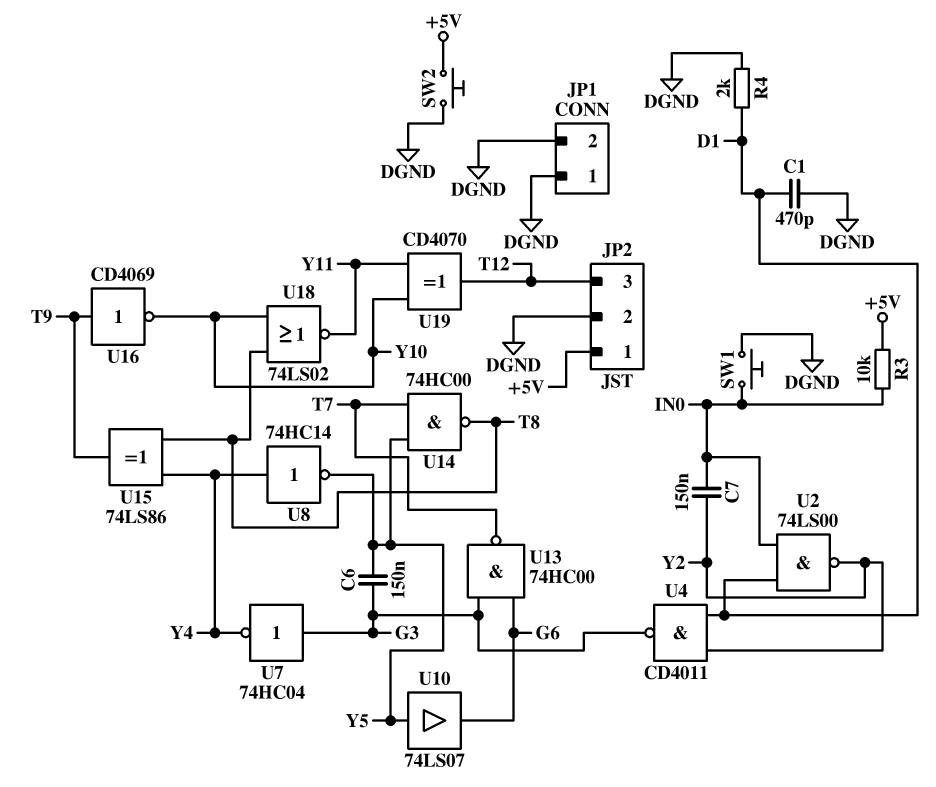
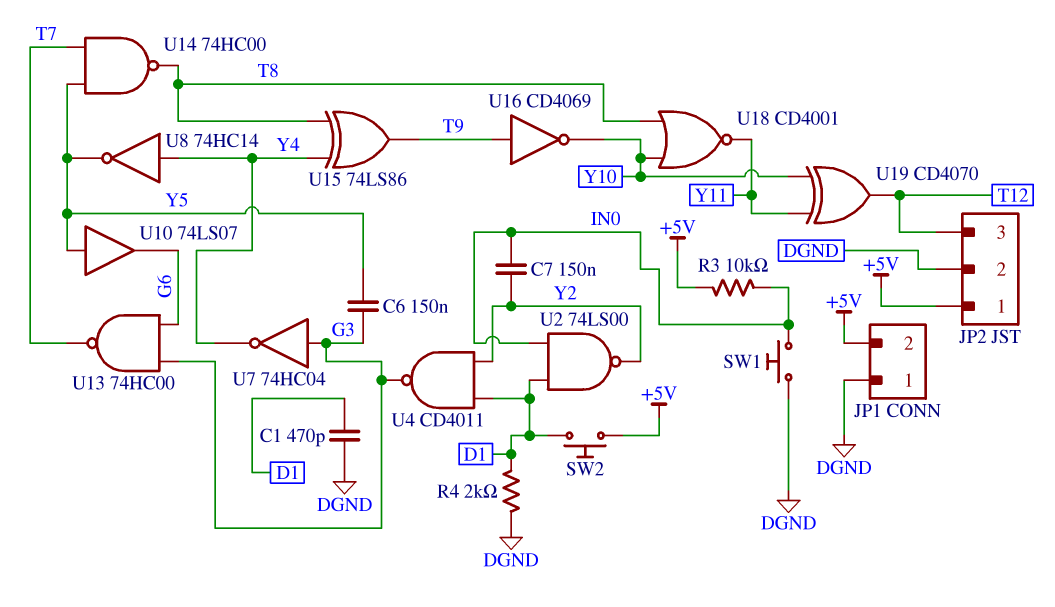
JP1 pin 2: DGND -> +5V
SW2: button (+5V, DGND) -> button (+5V, D1)
U18: NOR 74LS02 (in T8, in Y10, out Y11) -> NOR CD4001 (in T8, in Y10, out Y11)

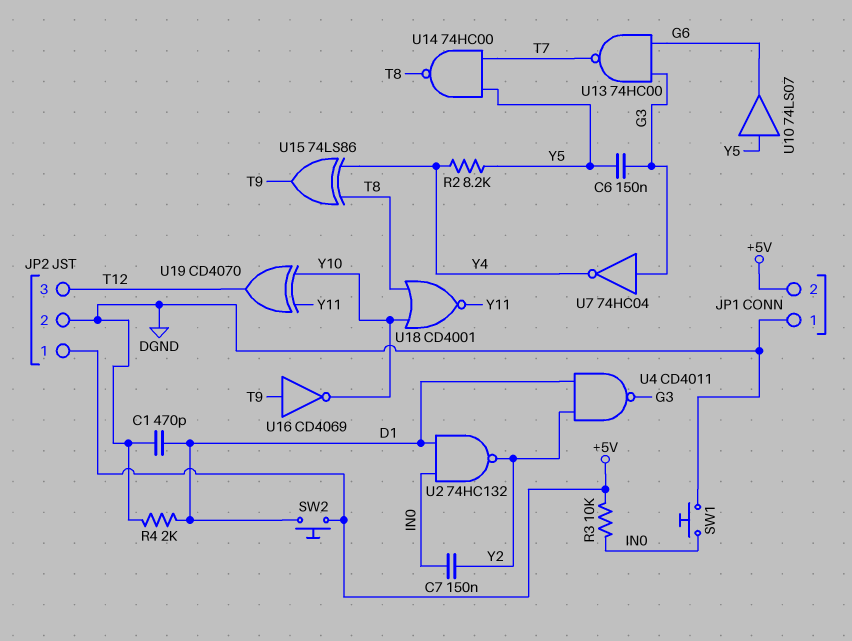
R2: none -> 8.2k (Y4, Y5)
U2: NAND 74LS00 (in D1, in IN0, out Y2) -> NAND 74HC132 (in D1, in IN0, out Y2)
U8: NOT 74HC14 (in Y4, out Y5) -> none

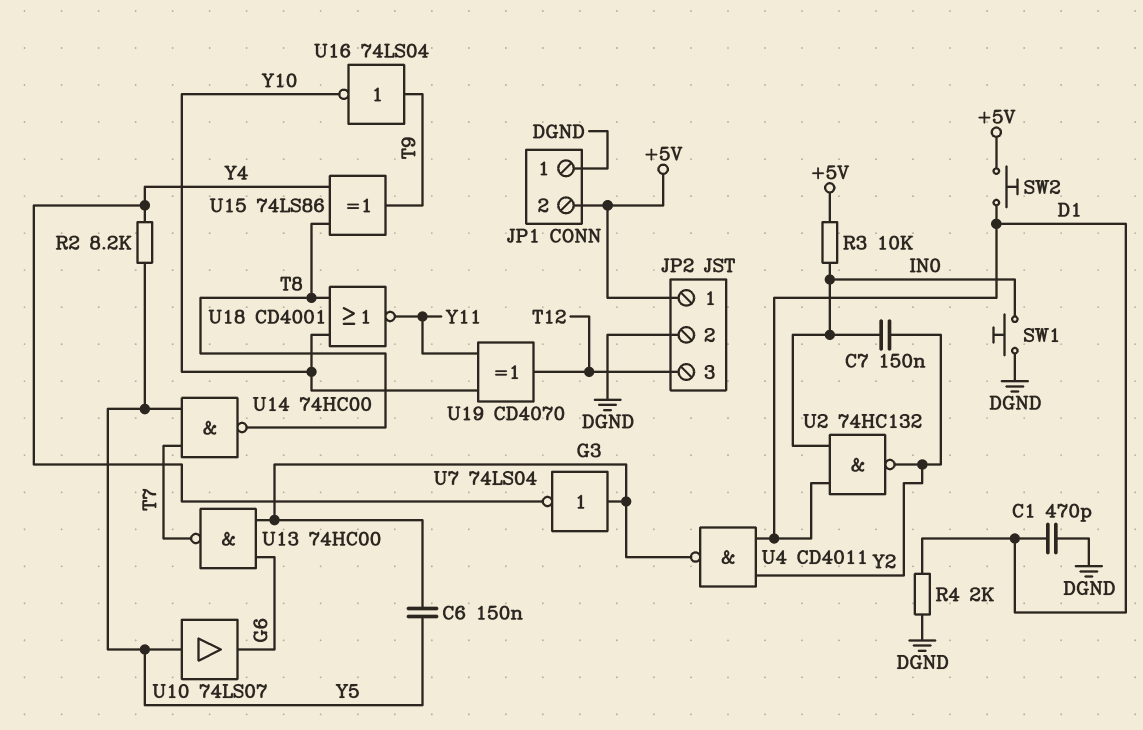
U7: NOT 74HC04 (in G3, out Y4) -> NOT 74LS04 (in G3, out Y4)
U16: NOT CD4069 (in T9, out Y10) -> NOT 74LS04 (in T9, out Y10)

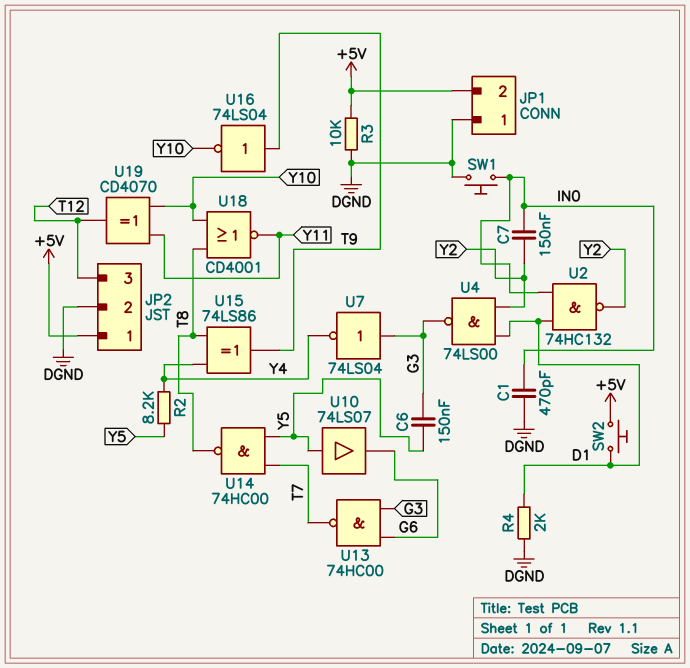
C1: 470pF (D1, DGND) -> 470pF (DGND, IN0)
R3: 10k (+5V, IN0) -> 10k (+5V, DGND)
U4: NAND CD4011 (in D1, in Y2, out G3) -> NAND 74LS00 (in D1, in Y2, out G3)

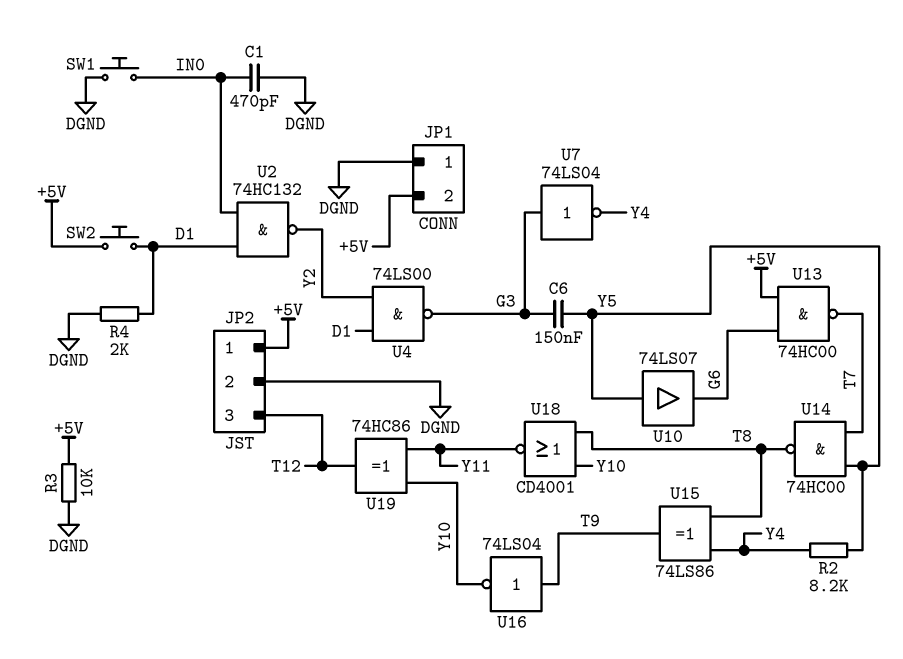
C7: 150nF (IN0, Y2) -> none
U13: NAND 74HC00 (in G3, in G6, out T7) -> NAND 74HC00 (in +5V, in G6, out T7)
U19: XOR CD4070 (in Y10, in Y11, out T12) -> XOR 74HC86 (in Y10, in Y11, out T12)

